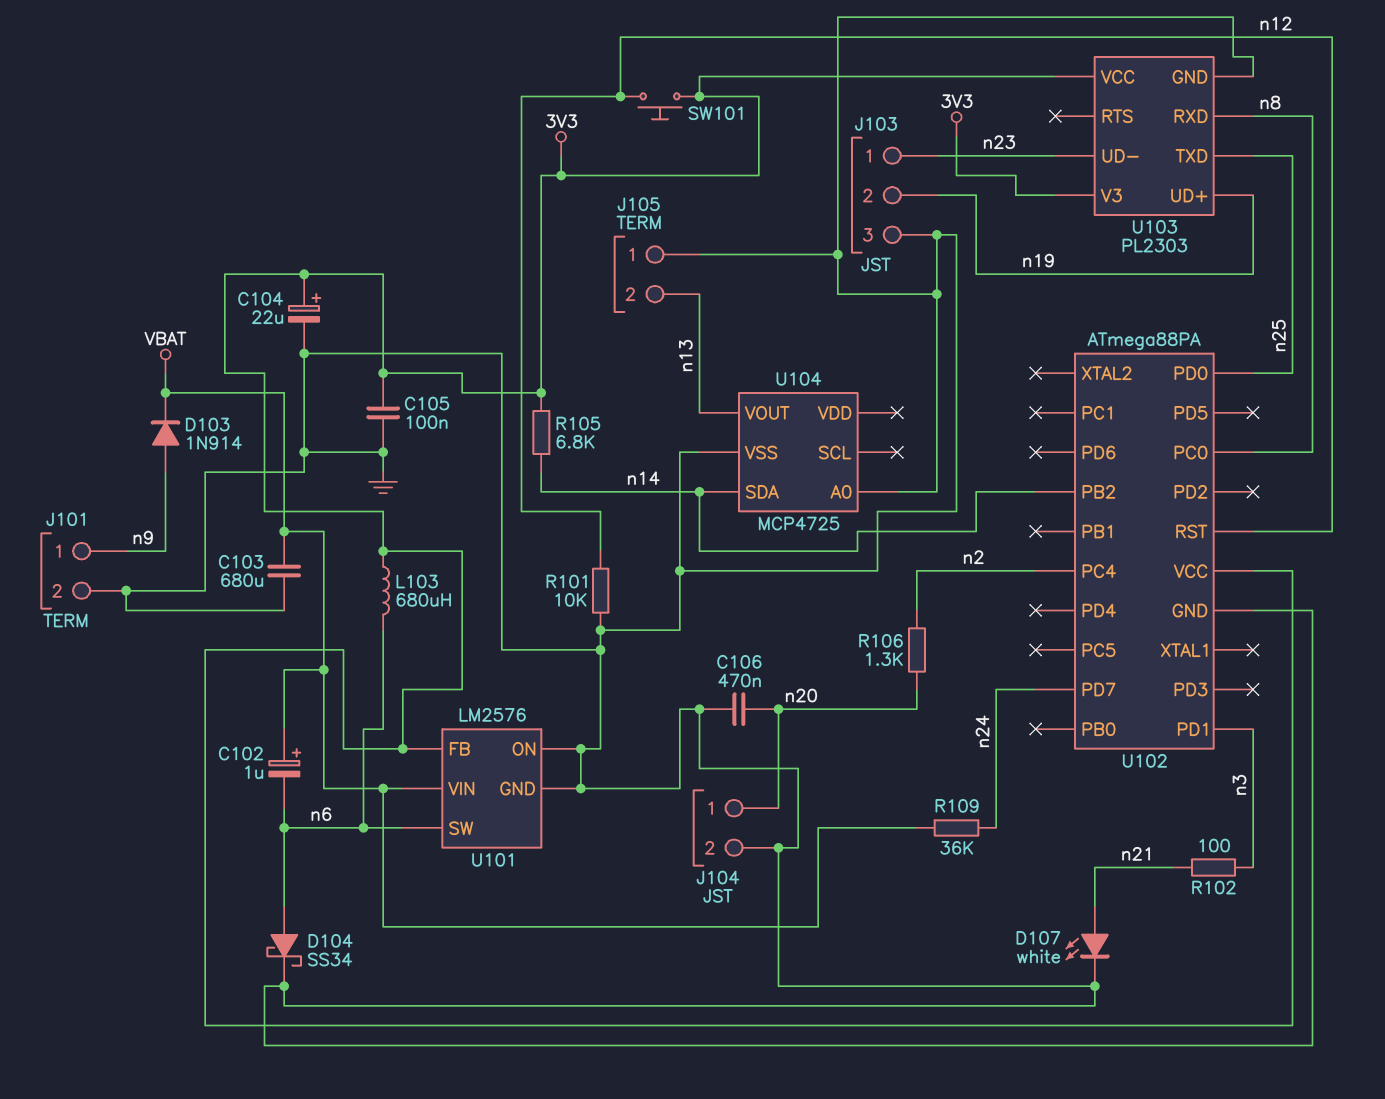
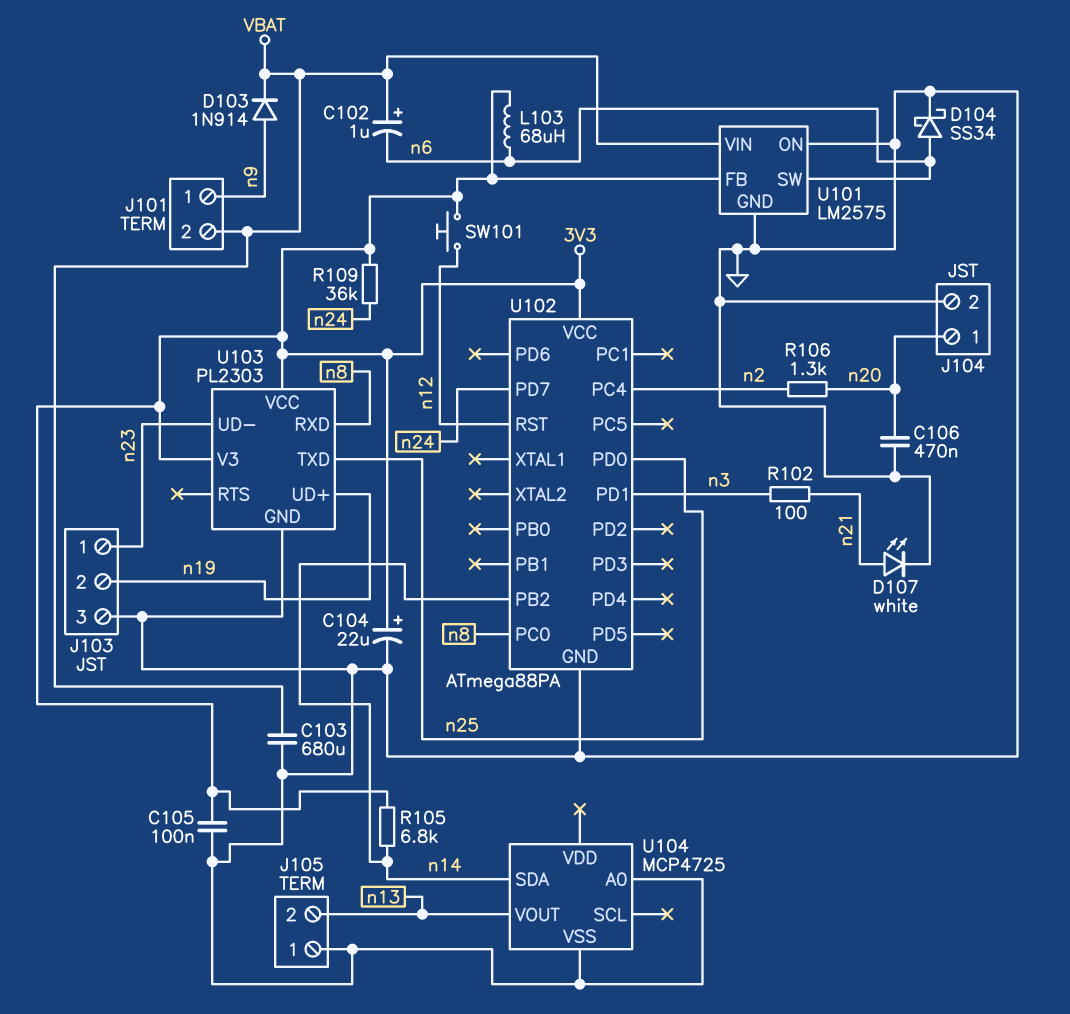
J101 pin 2: GND -> VBAT
L103: 680uH (3V3, n6) -> 68uH (3V3, n6)
R101: 10k (GND, n12) -> none
R109: 36k (VBAT, n24) -> 36k (3V3, n24)
U101: LM2576 -> LM2575

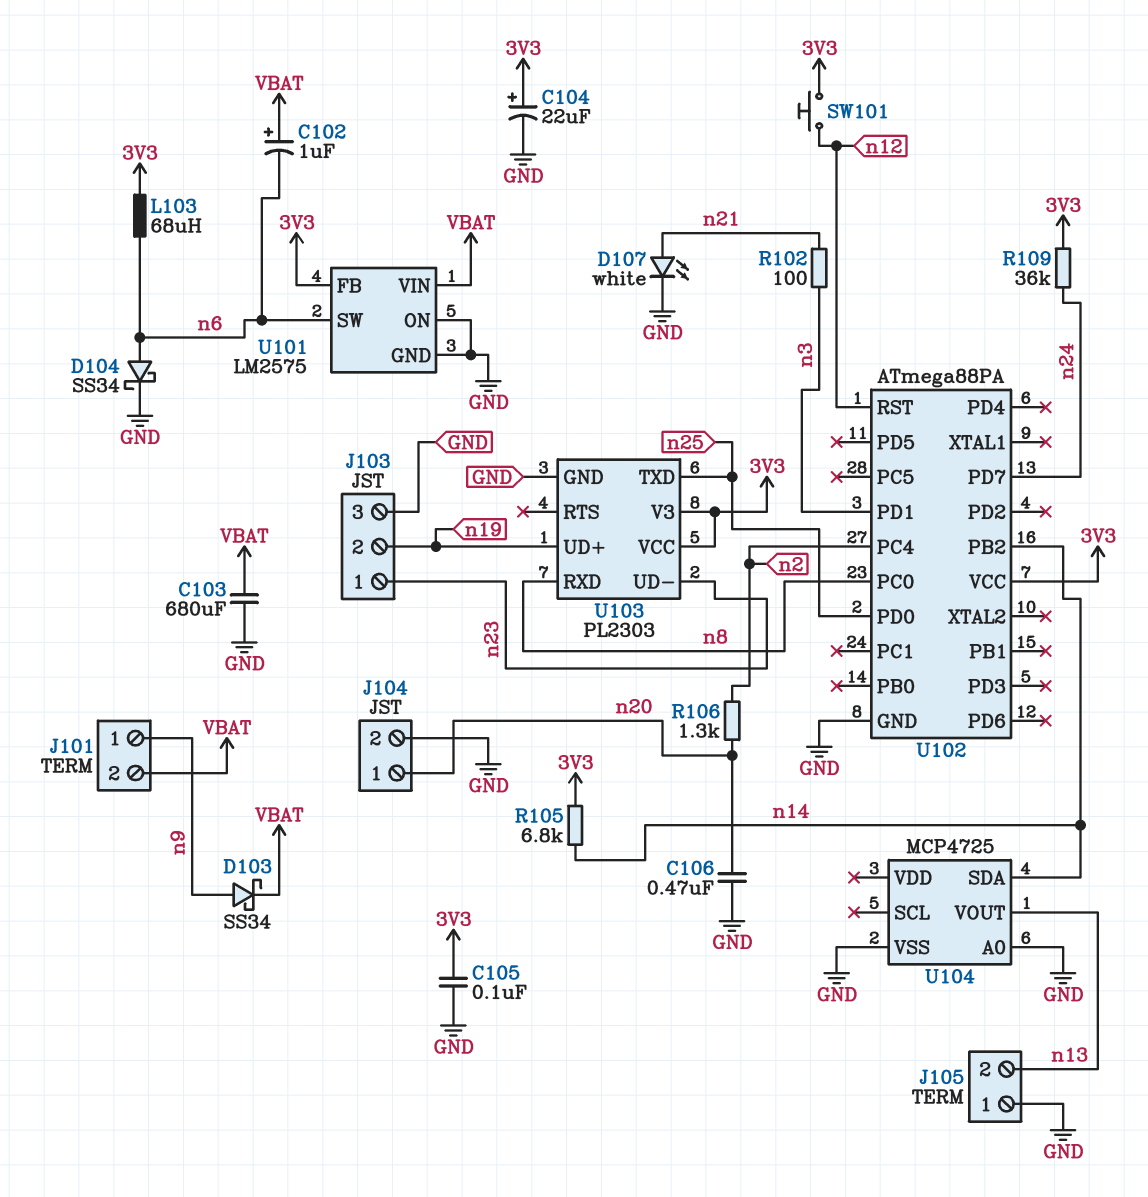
D103: diode 1N914 (A n9, K VBAT) -> schottky SS34 (A n9, K VBAT)

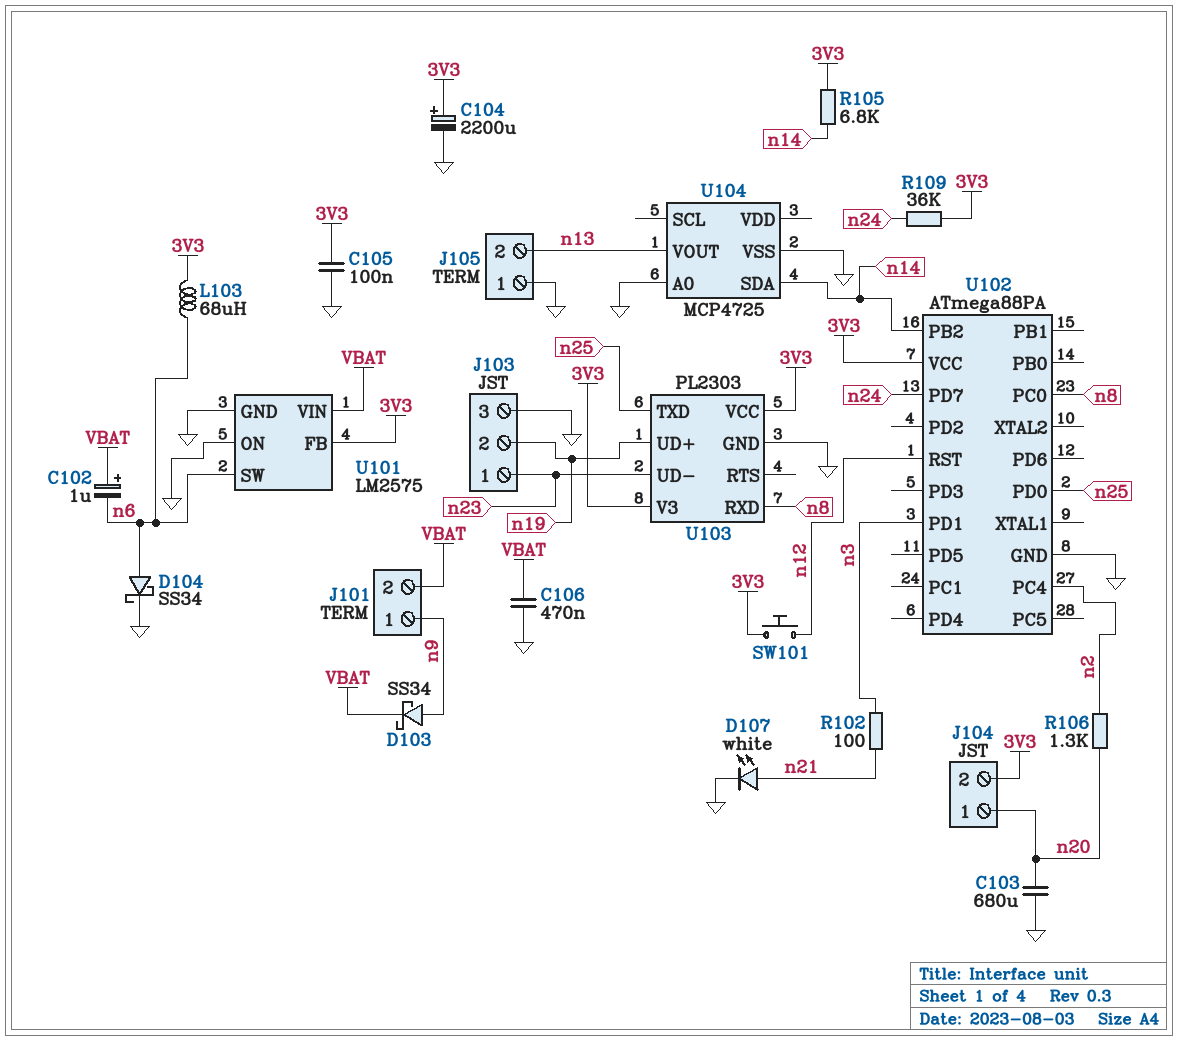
C103: 680uF (GND, VBAT) -> 680uF (GND, n20)
C104: 22uF (plus 3V3, minus GND) -> 2200uF (plus 3V3, minus GND)
C106: 470nF (GND, n20) -> 470nF (GND, VBAT)
J104 pin 2: GND -> 3V3

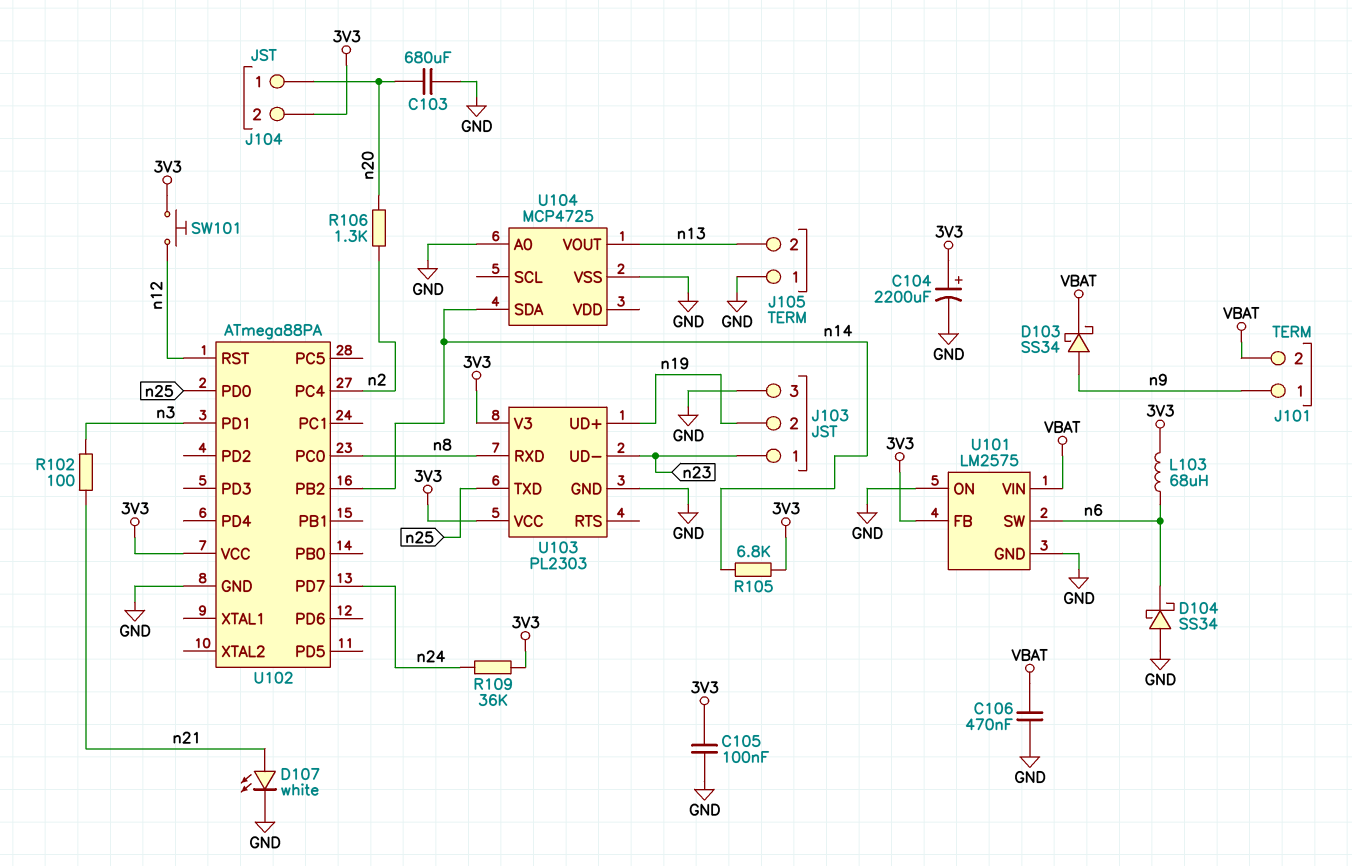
C102: 1uF (plus VBAT, minus n6) -> none
D104: schottky SS34 (A n6, K GND) -> schottky SS34 (A GND, K n6)

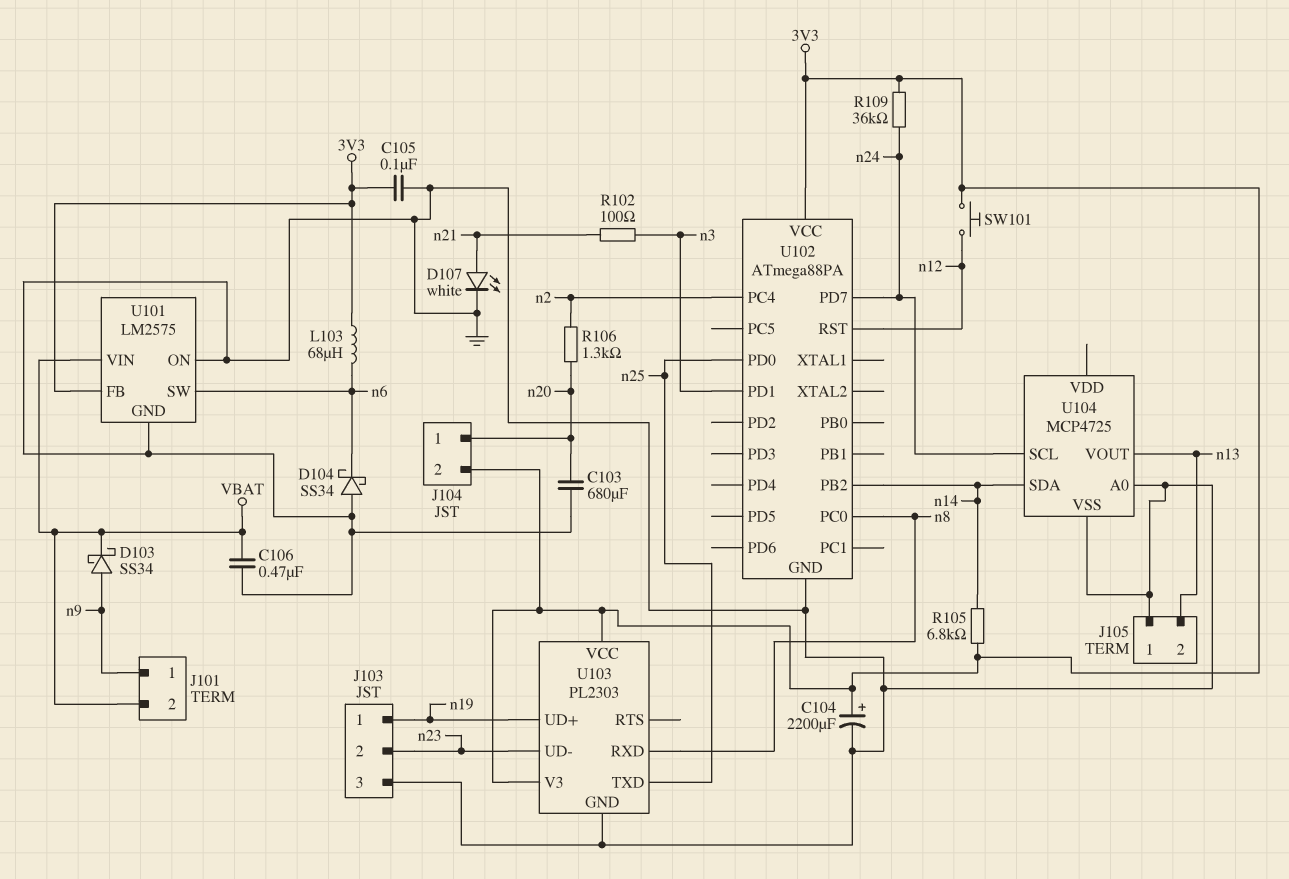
J103 pin 1: n23 -> n19
J103 pin 2: n19 -> n23
U104 pin SCL: none -> n24

